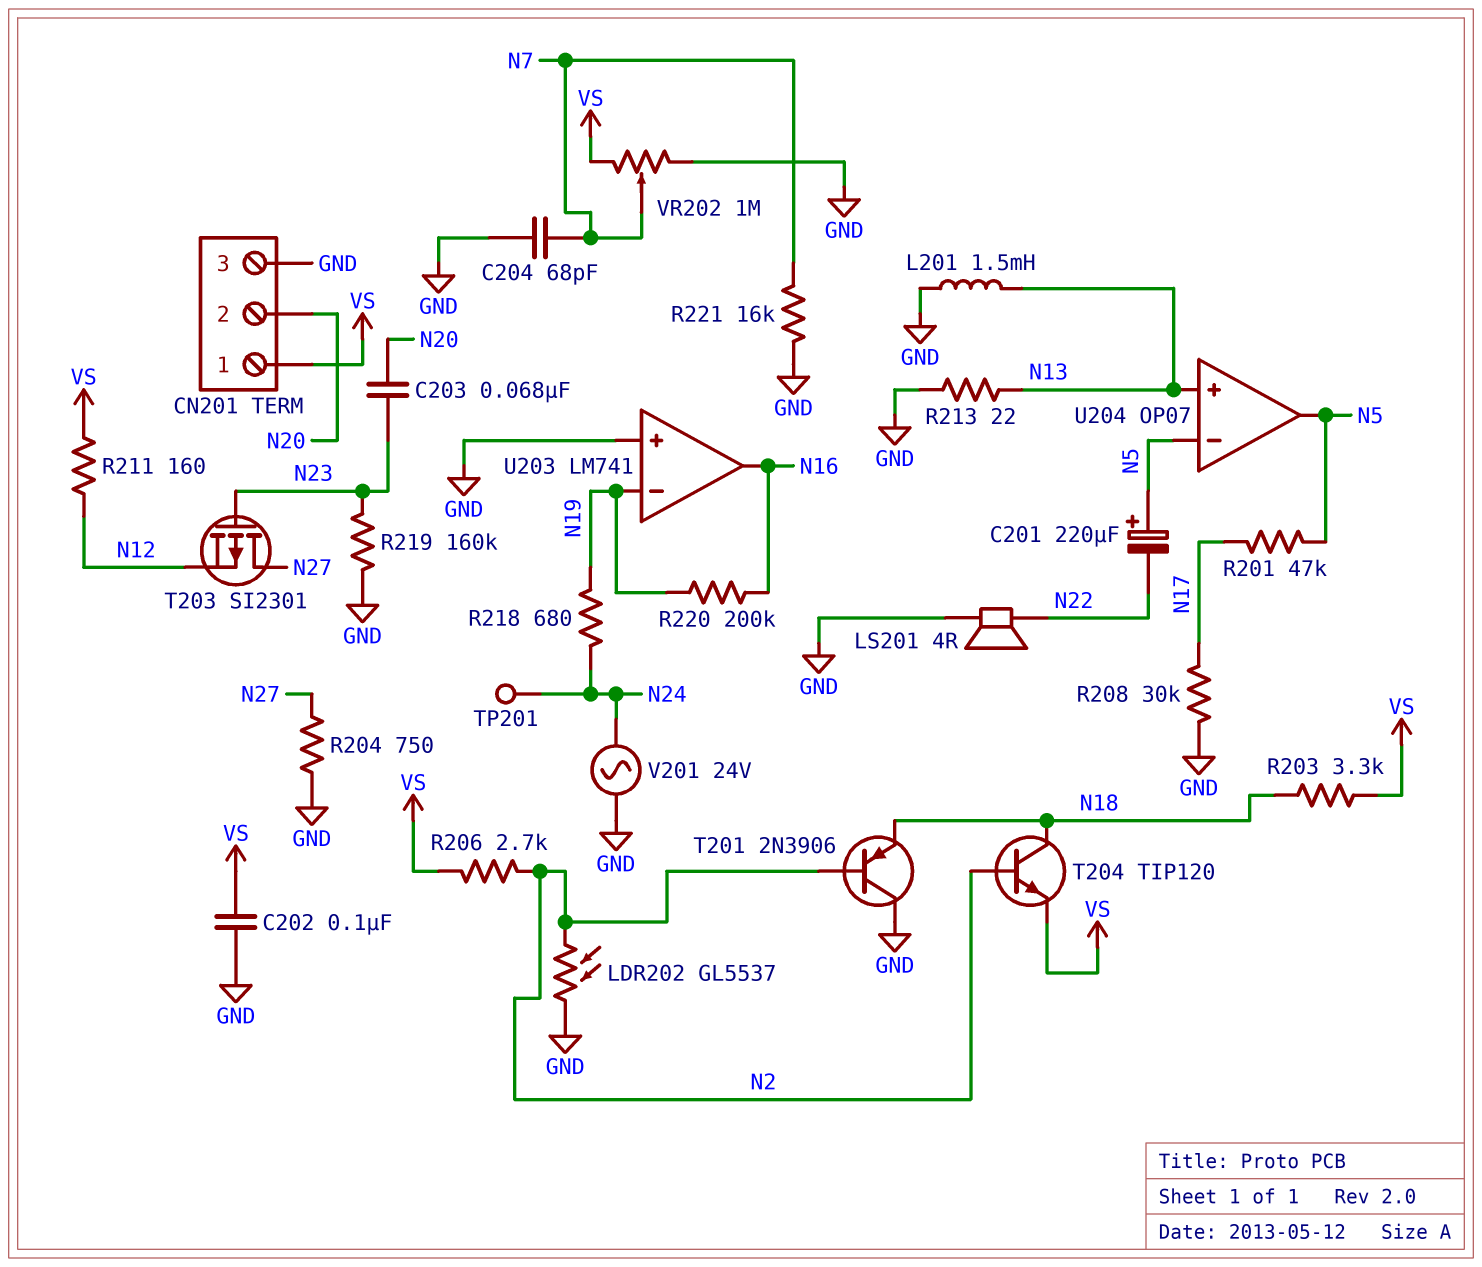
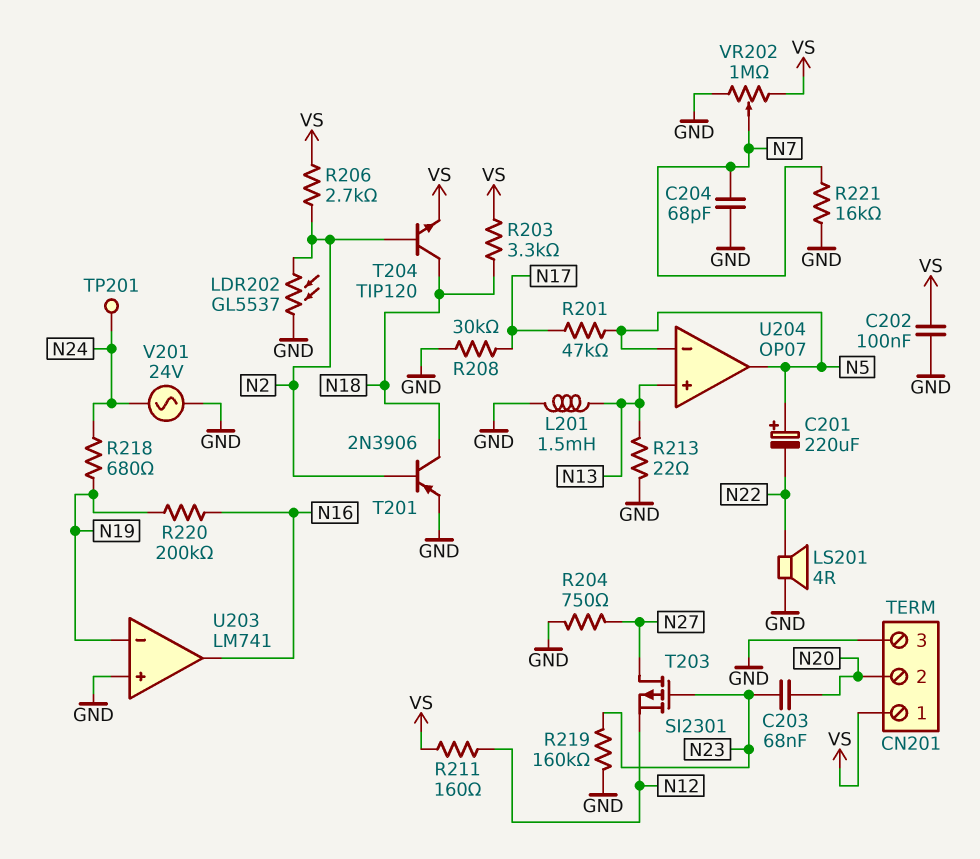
T201: PNP 2N3906 (B N2, C GND, E N18) -> PNP 2N3906 (B N2, C N18, E GND)

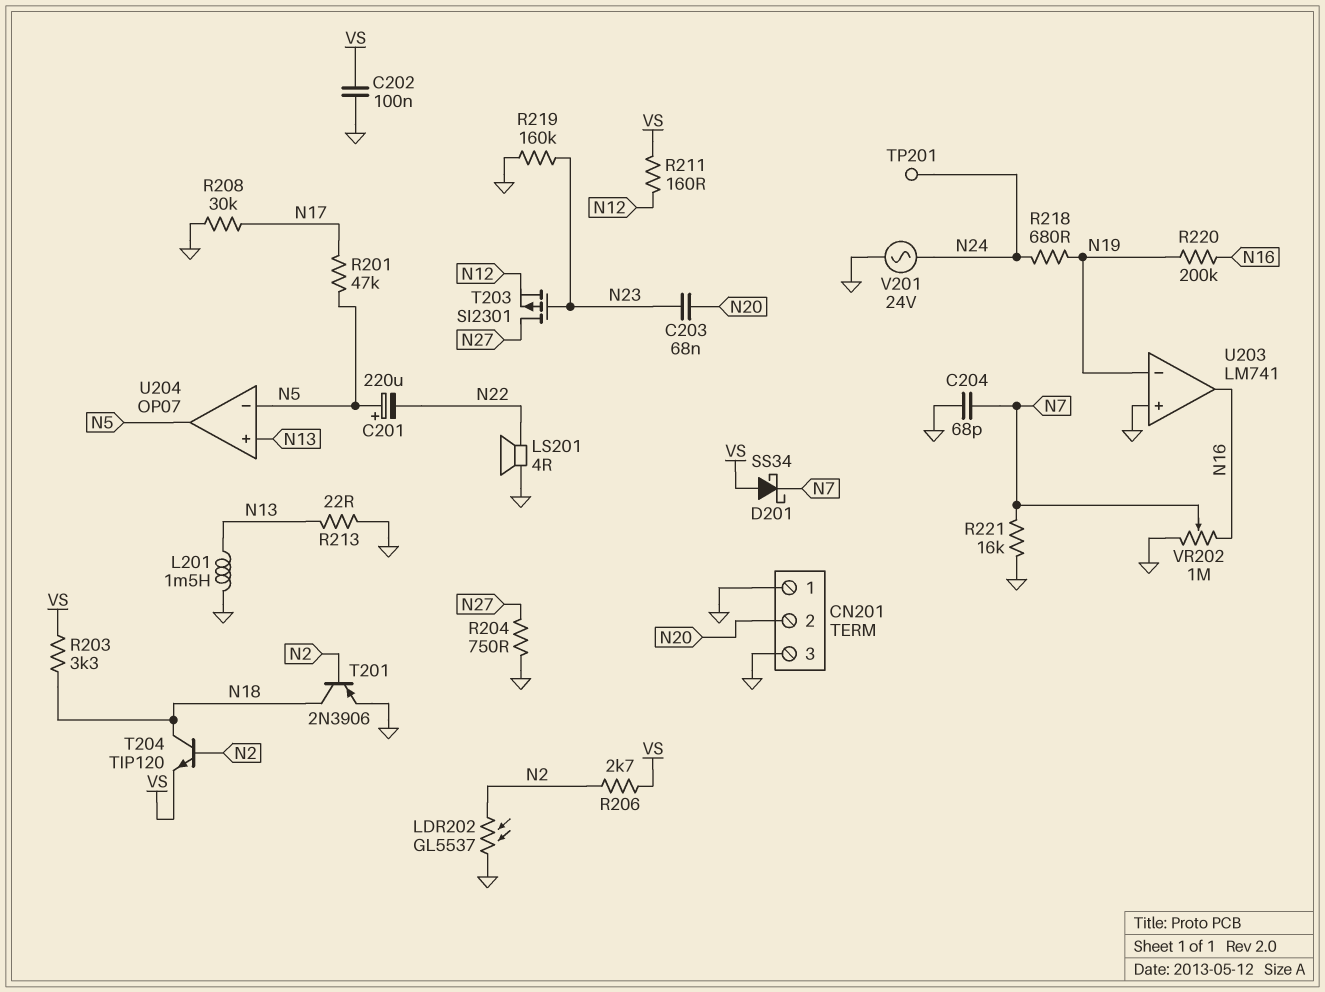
CN201 pin 1: VS -> GND
D201: none -> schottky SS34 (A VS, K N7)
VR202: 1M (GND, VS, wiper N7) -> 1M (GND, N16, wiper N7)

